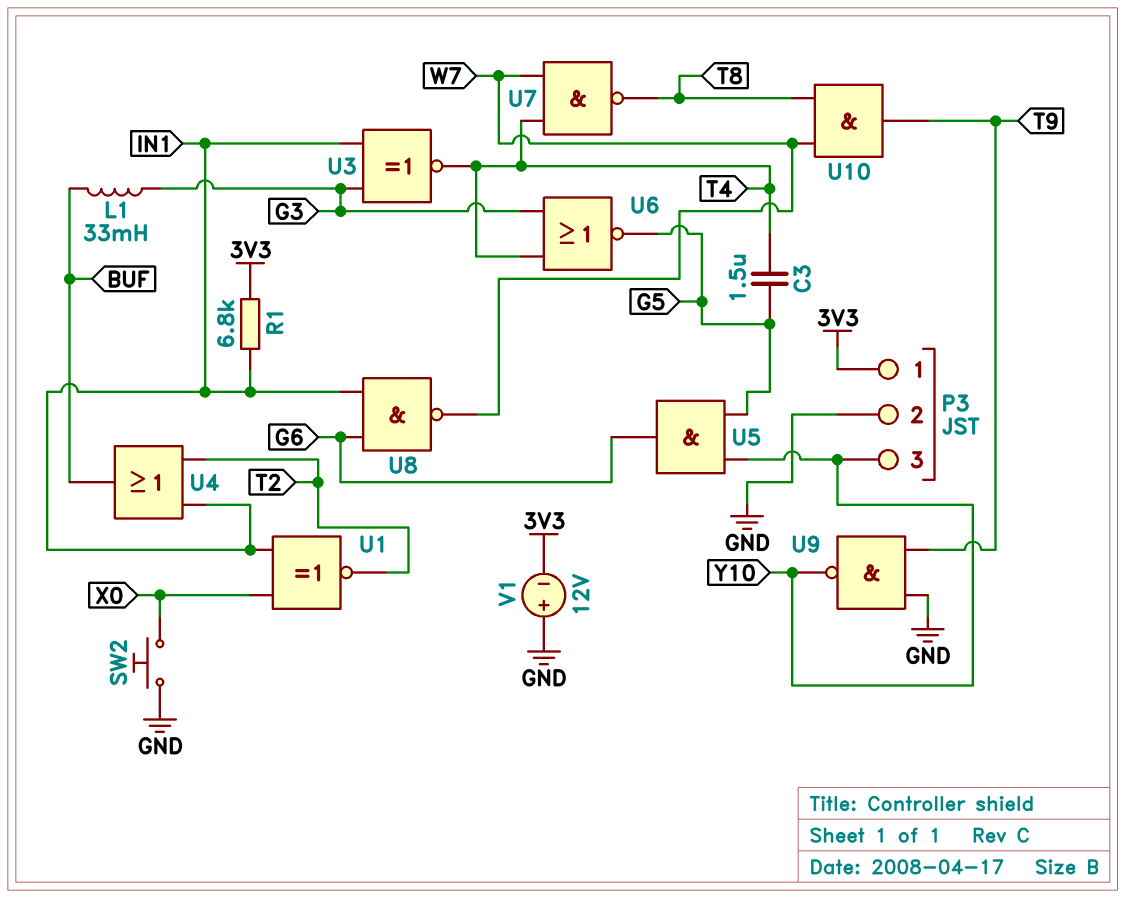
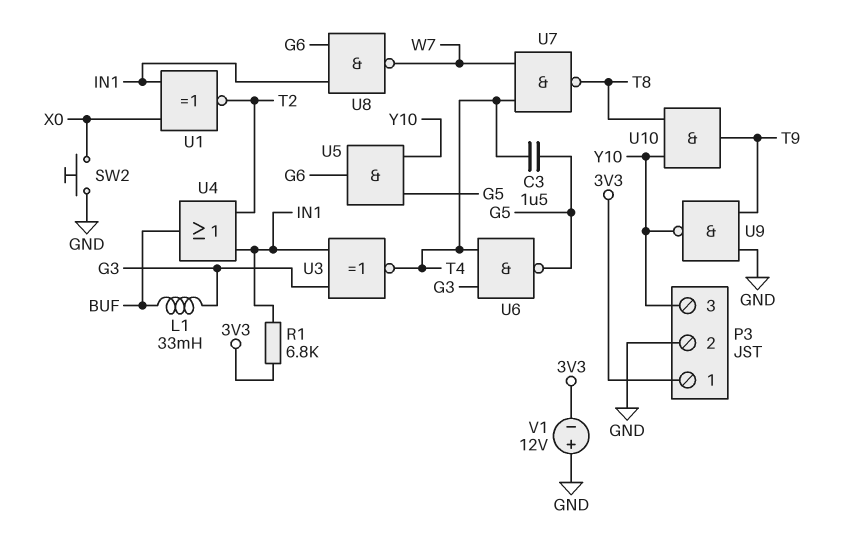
U6: NOR (in G3, in T4, out G5) -> NAND (in G3, in T4, out G5)
U10: AND (in T8, in W7, out T9) -> AND (in T8, in Y10, out T9)

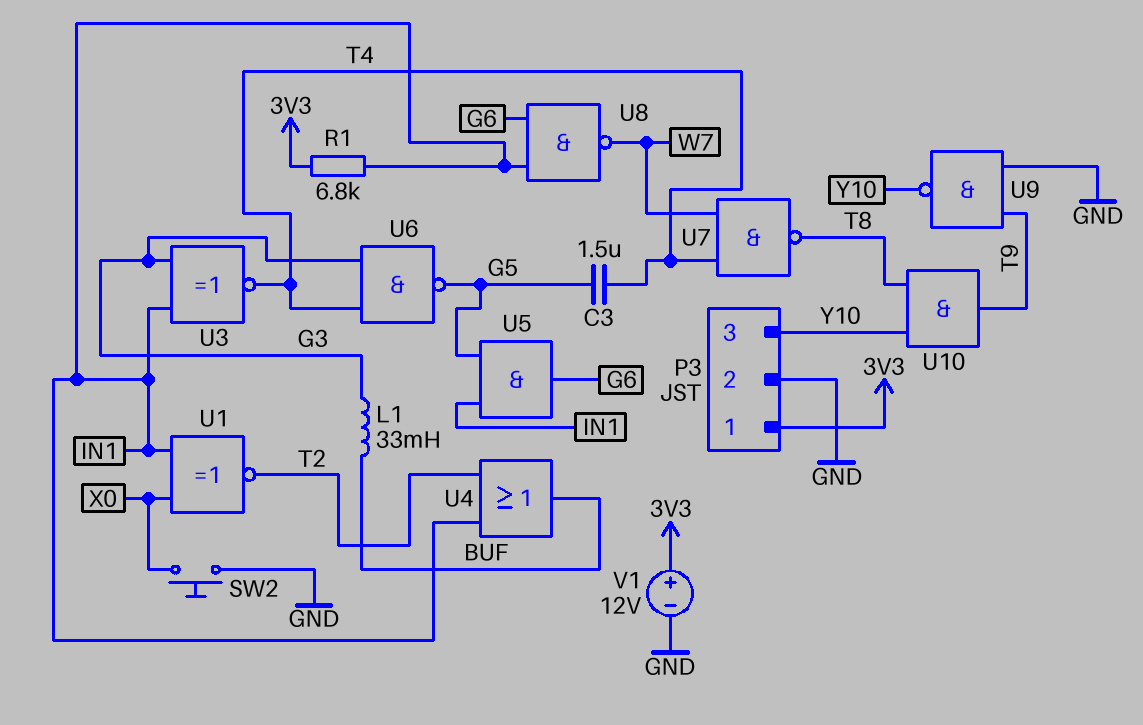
U5: AND (in G5, in Y10, out G6) -> AND (in G5, in IN1, out G6)
V1: 12V (plus GND, minus 3V3) -> 12V (plus 3V3, minus GND)

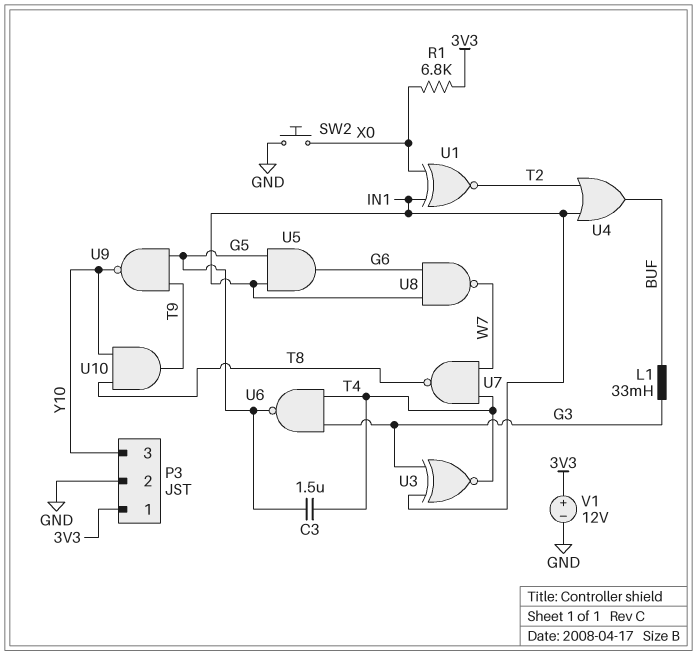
R1: 6.8k (3V3, IN1) -> 6.8k (3V3, X0)
U9: NAND (in GND, in T9, out Y10) -> NAND (in G5, in T9, out Y10)

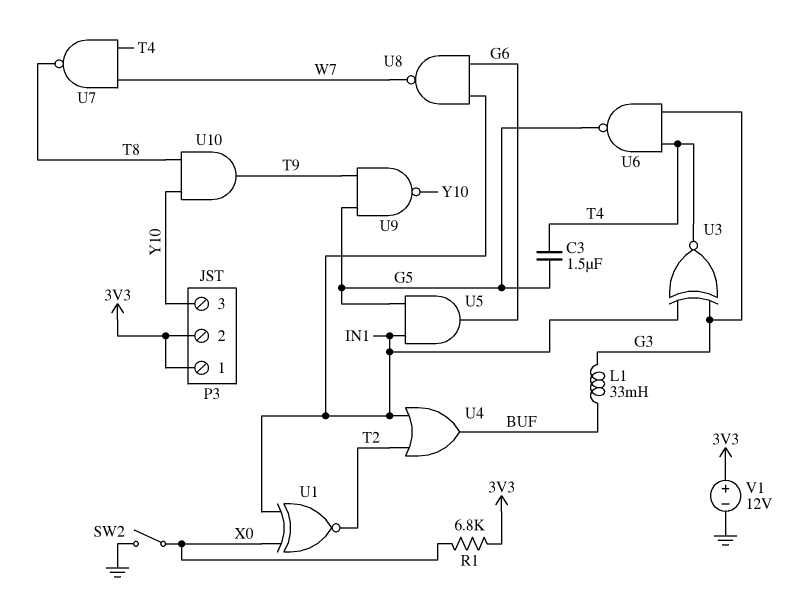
P3 pin 2: GND -> 3V3
SW2: button (GND, X0) -> switch (GND, X0)

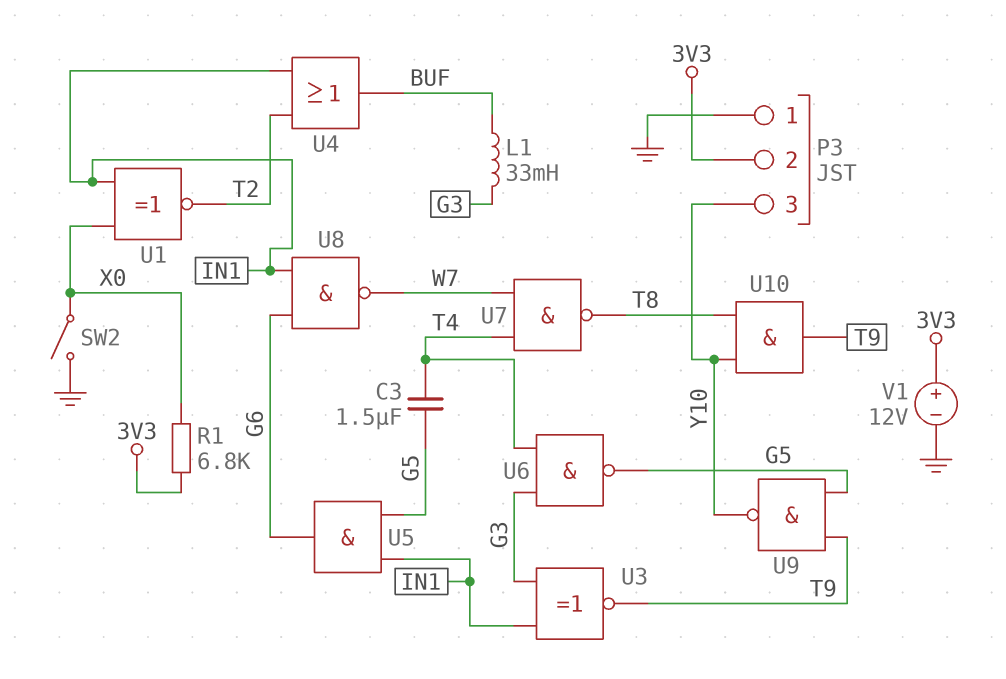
P3 pin 1: 3V3 -> GND
U3: XNOR (in G3, in IN1, out T4) -> XNOR (in G3, in IN1, out T9)

